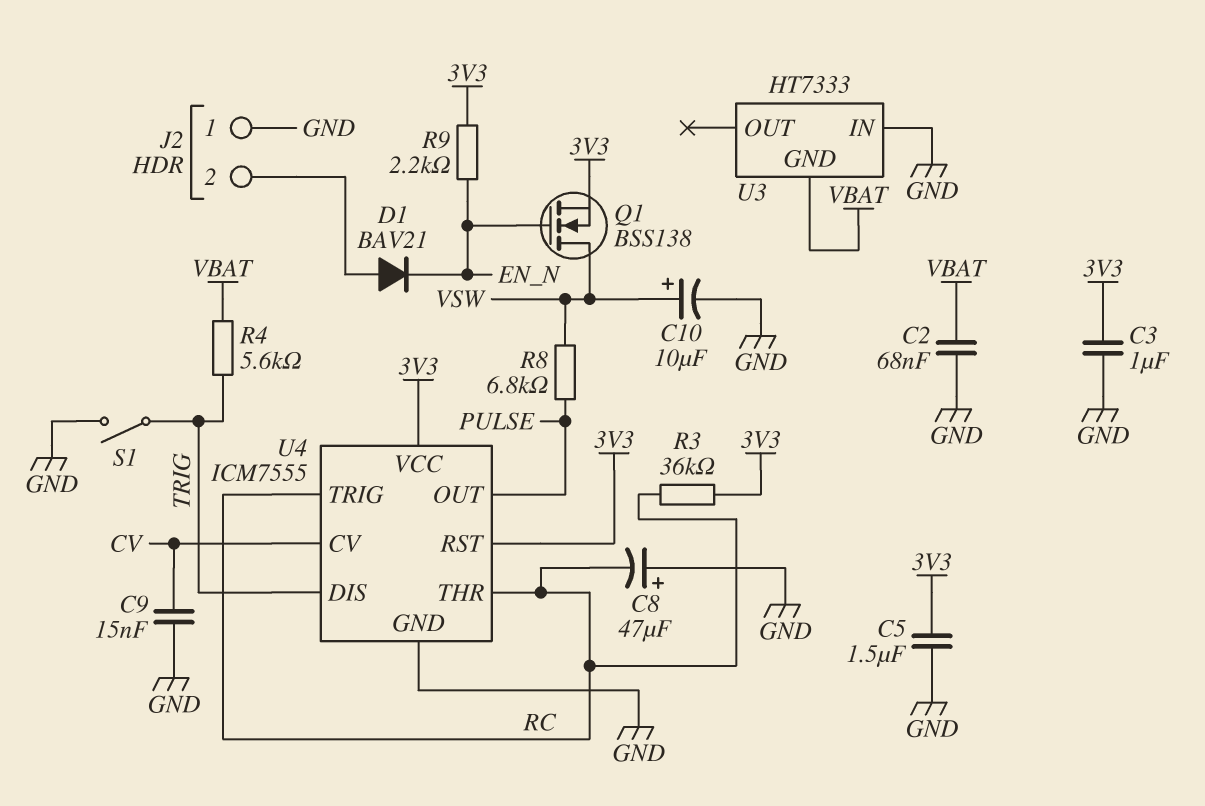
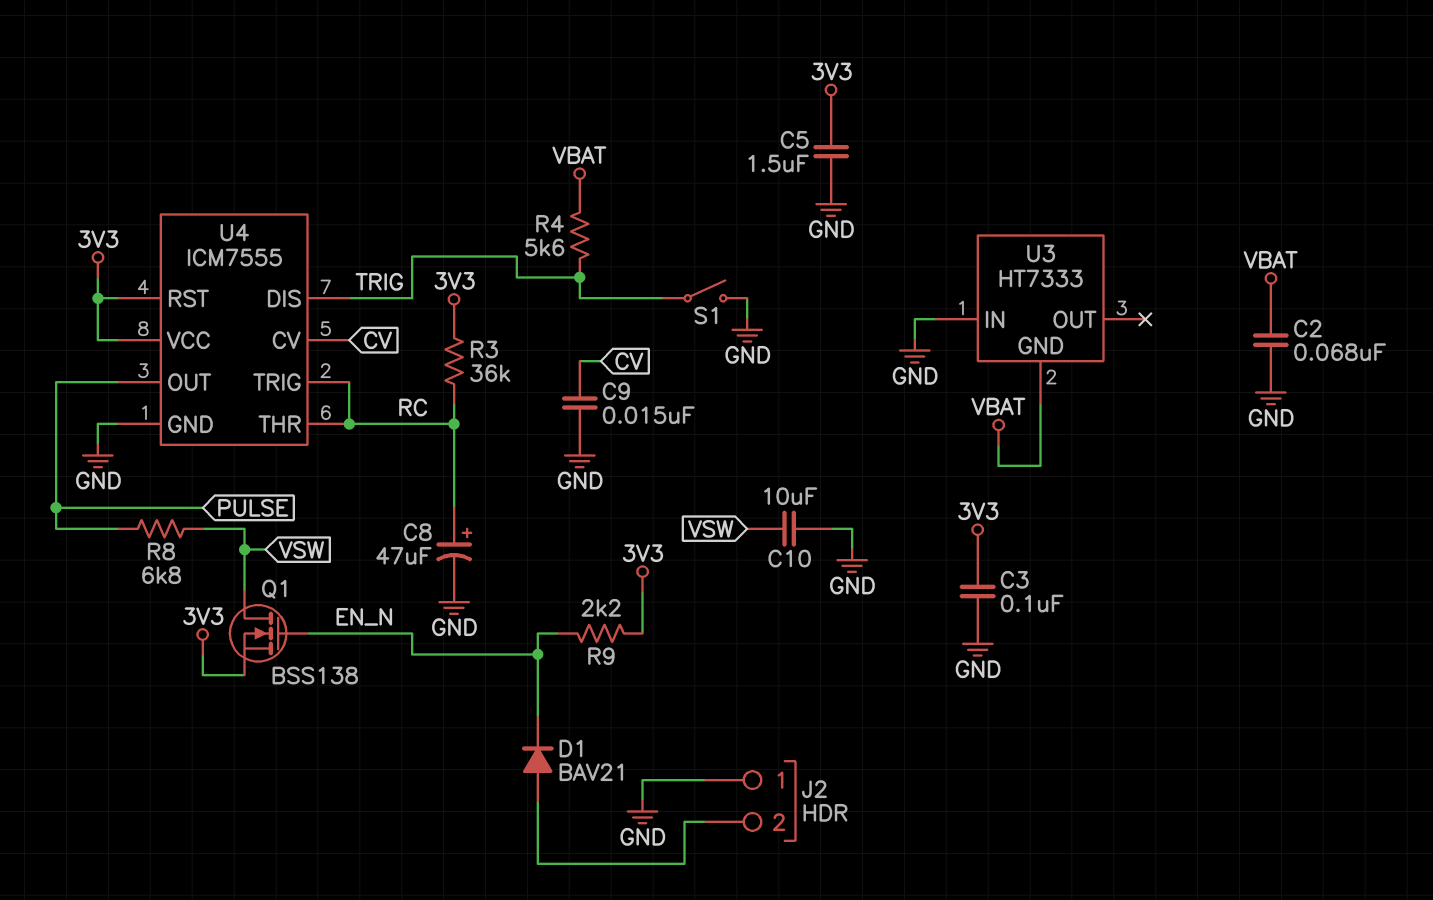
C3: 1uF (3V3, GND) -> 100nF (3V3, GND)
C8: 47uF (plus GND, minus RC) -> 47uF (plus RC, minus GND)
C10: 10uF (plus VSW, minus GND) -> 10uF (GND, VSW)

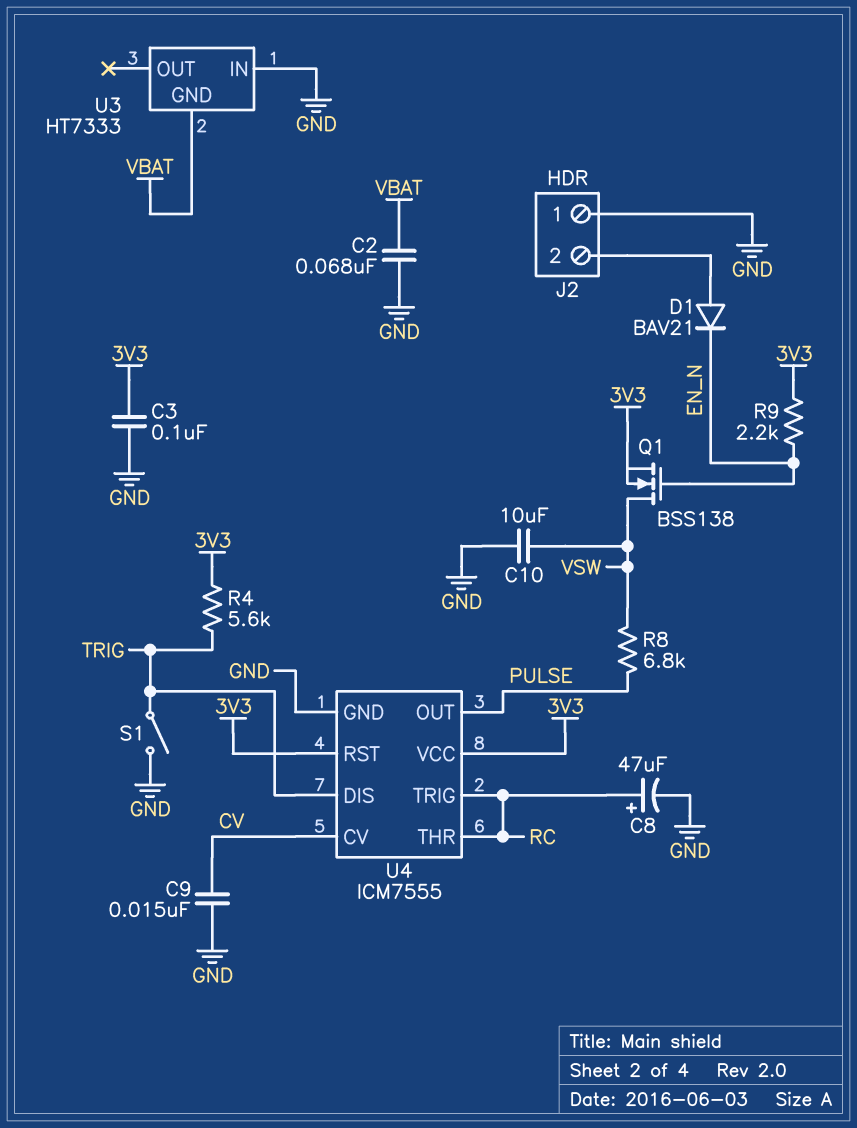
C5: 1.5uF (3V3, GND) -> none
R3: 36k (3V3, RC) -> none
R4: 5.6k (TRIG, VBAT) -> 5.6k (3V3, TRIG)

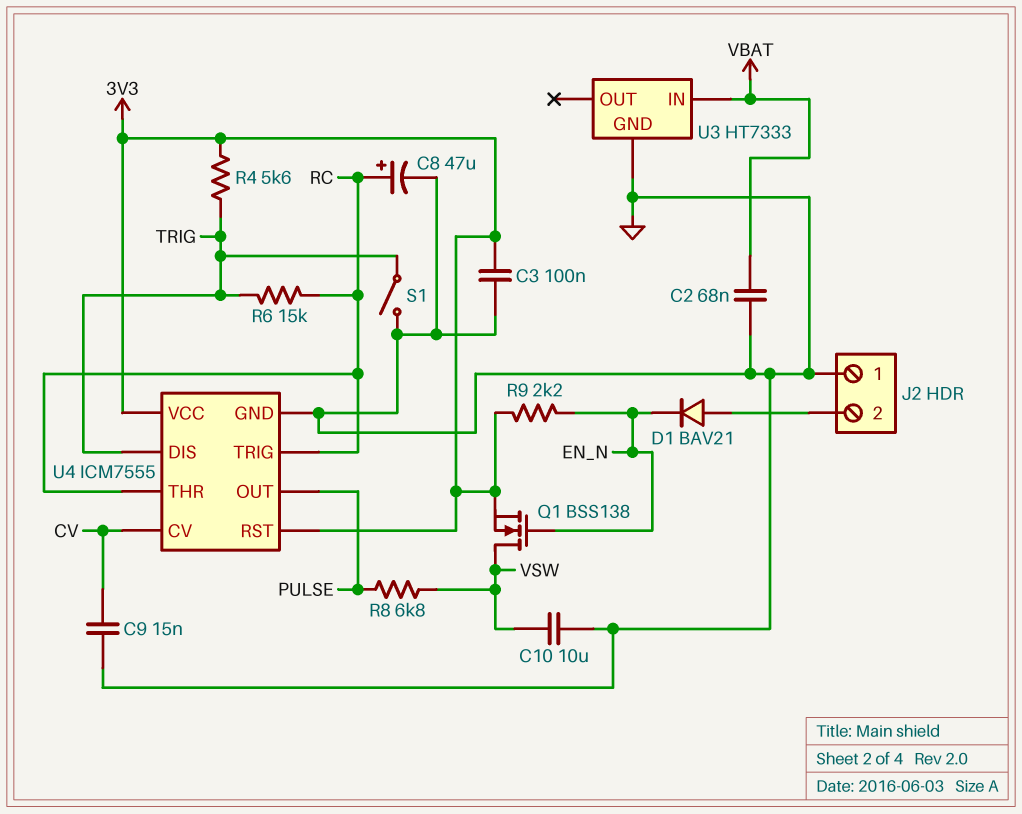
R6: none -> 15k (RC, TRIG)
U3 pin GND: VBAT -> GND
U3 pin IN: GND -> VBAT

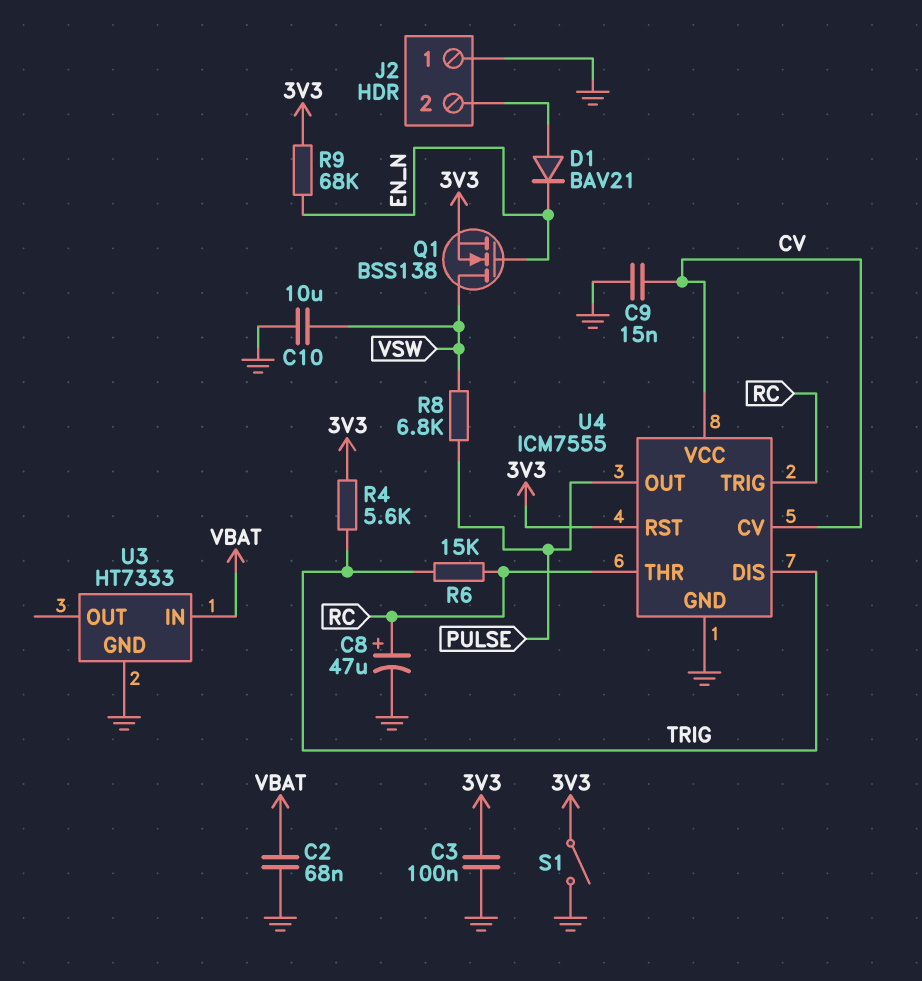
R9: 2.2k (3V3, EN_N) -> 68k (3V3, EN_N)
S1: switch (GND, TRIG) -> switch (3V3, GND)
U4 pin VCC: 3V3 -> CV

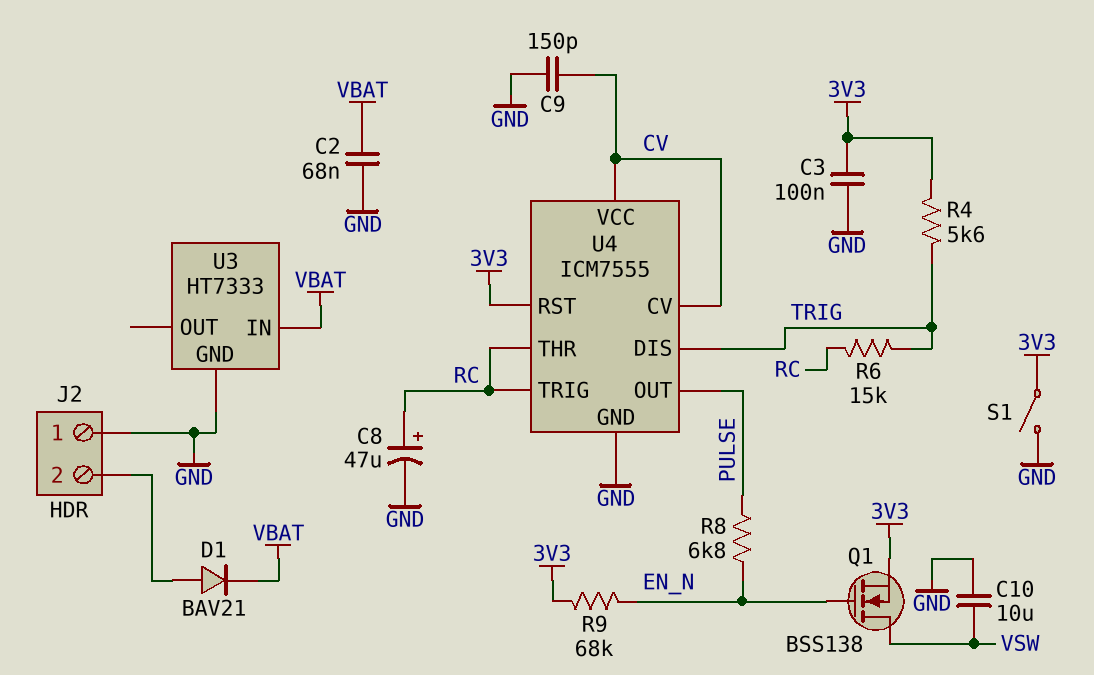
C9: 15nF (CV, GND) -> 150pF (CV, GND)
D1: diode BAV21 (A J2/2, K EN_N) -> diode BAV21 (A J2/2, K VBAT)
R8: 6.8k (PULSE, VSW) -> 6.8k (EN_N, PULSE)

